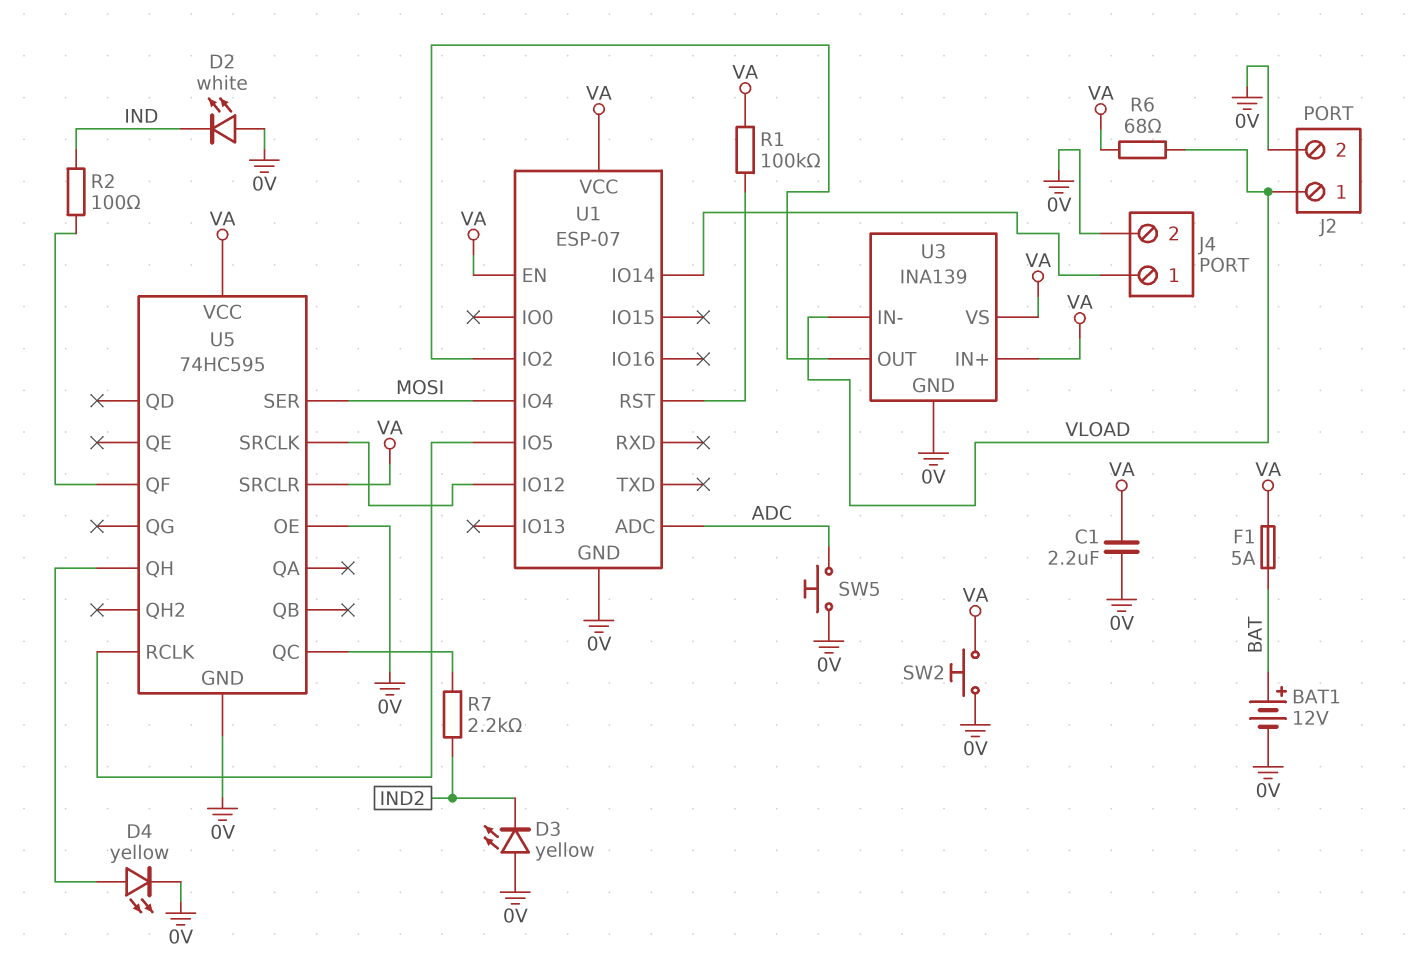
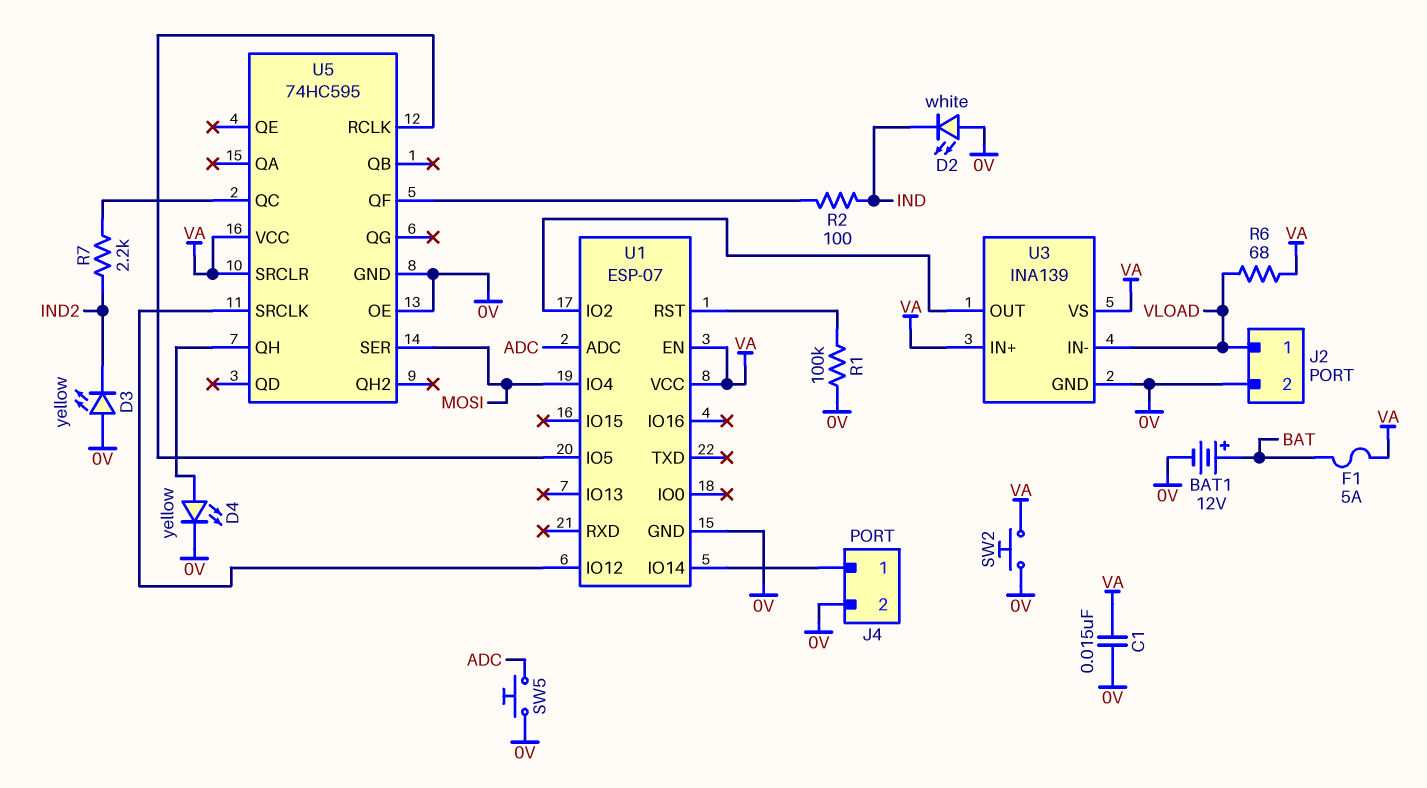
C1: 2.2uF (0V, VA) -> 15nF (0V, VA)
R1: 100k (U1/RST, VA) -> 100k (0V, U1/RST)

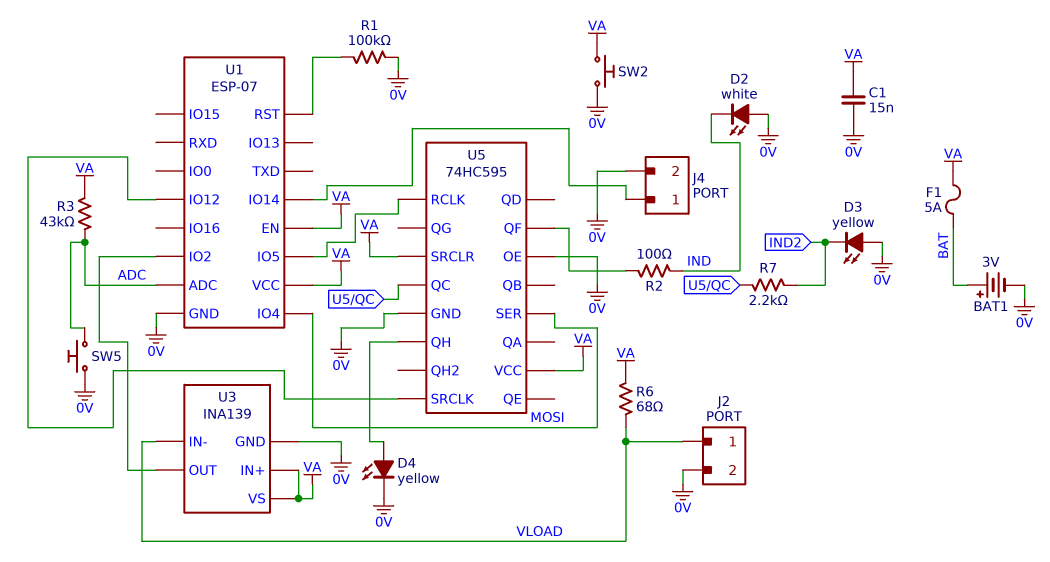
BAT1: 12V (plus BAT, minus 0V) -> 3V (plus BAT, minus 0V)
R3: none -> 43k (ADC, VA)

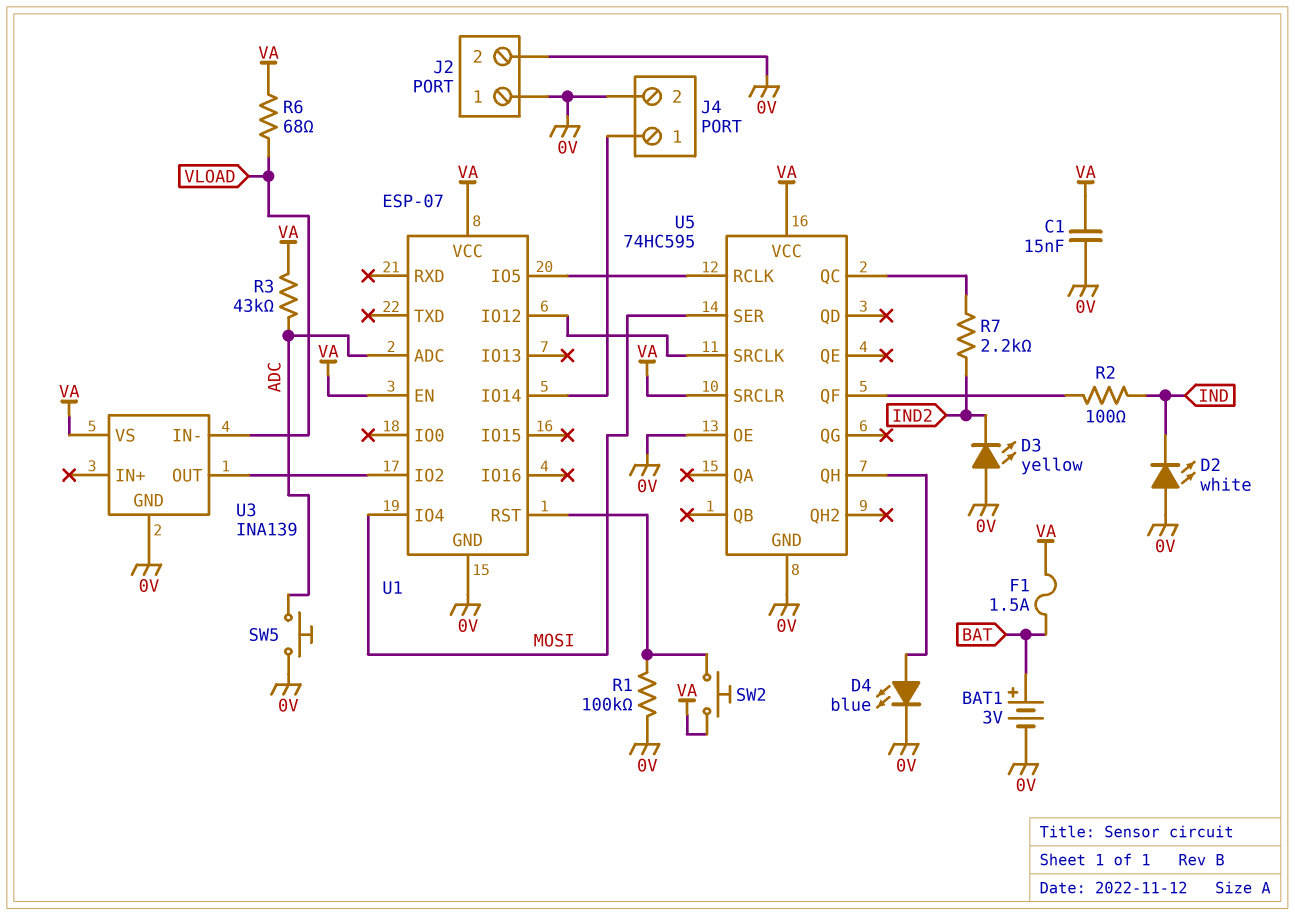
D4: LED yellow (A U5/QH, K 0V) -> LED blue (A U5/QH, K 0V)
F1: 5A (BAT, VA) -> 1.5A (BAT, VA)
J2 pin 1: VLOAD -> 0V
SW2: button (0V, VA) -> button (U1/RST, VA)
U3 pin IN+: VA -> none

